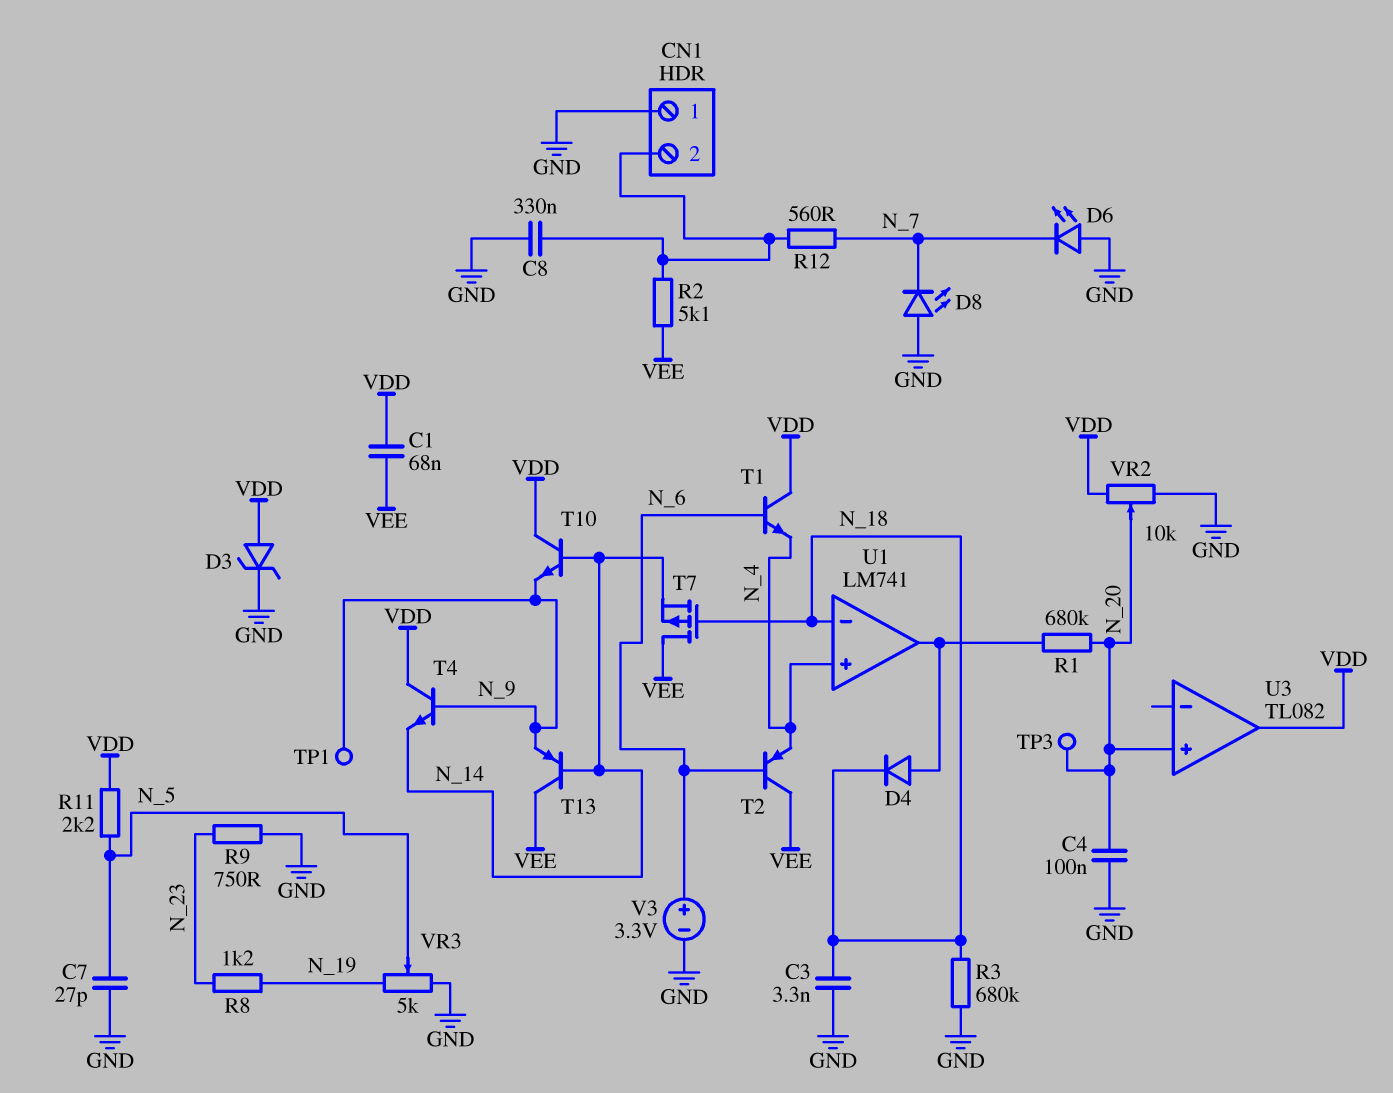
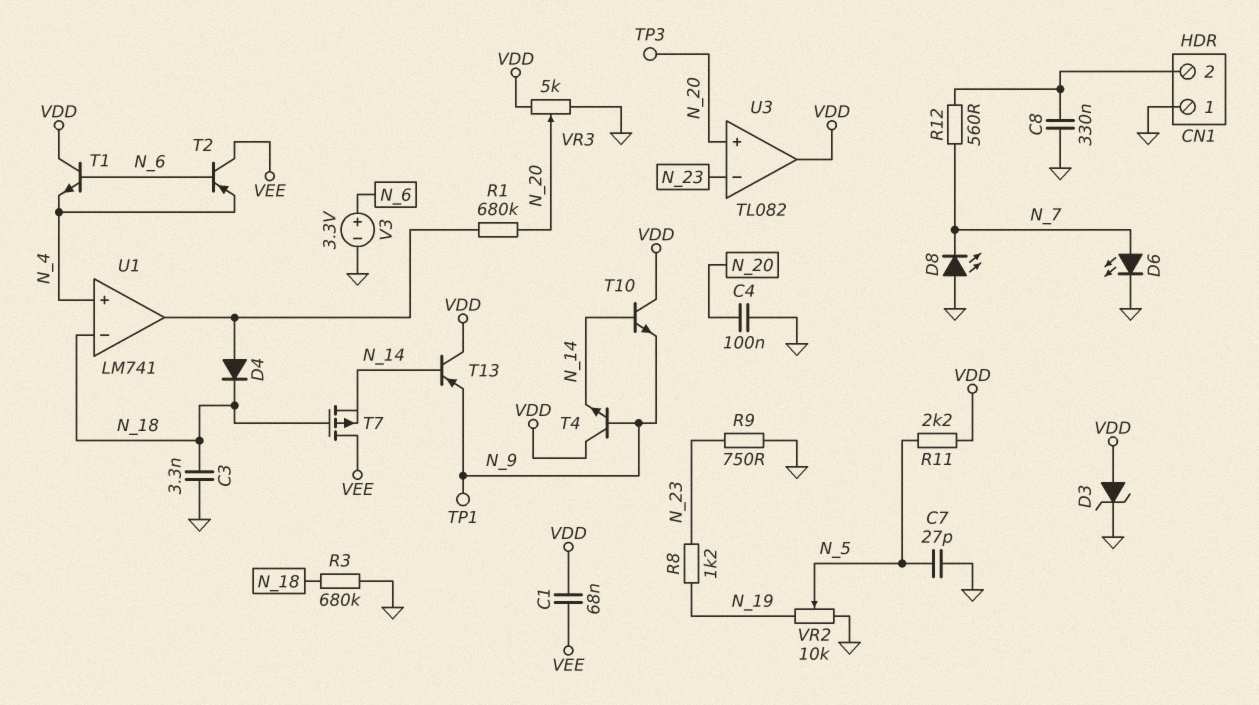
D6: LED (A GND, K N_7) -> LED (A N_7, K GND)
R2: 5.1k (CN1/2, VEE) -> none
T13: PNP (B N_14, C VEE, E N_9) -> PNP (B N_14, C VDD, E N_9)
U3 pin in-: none -> N_23
VR2: 10k (GND, VDD, wiper N_20) -> 10k (GND, N_19, wiper N_5)
VR3: 5k (GND, N_19, wiper N_5) -> 5k (GND, VDD, wiper N_20)

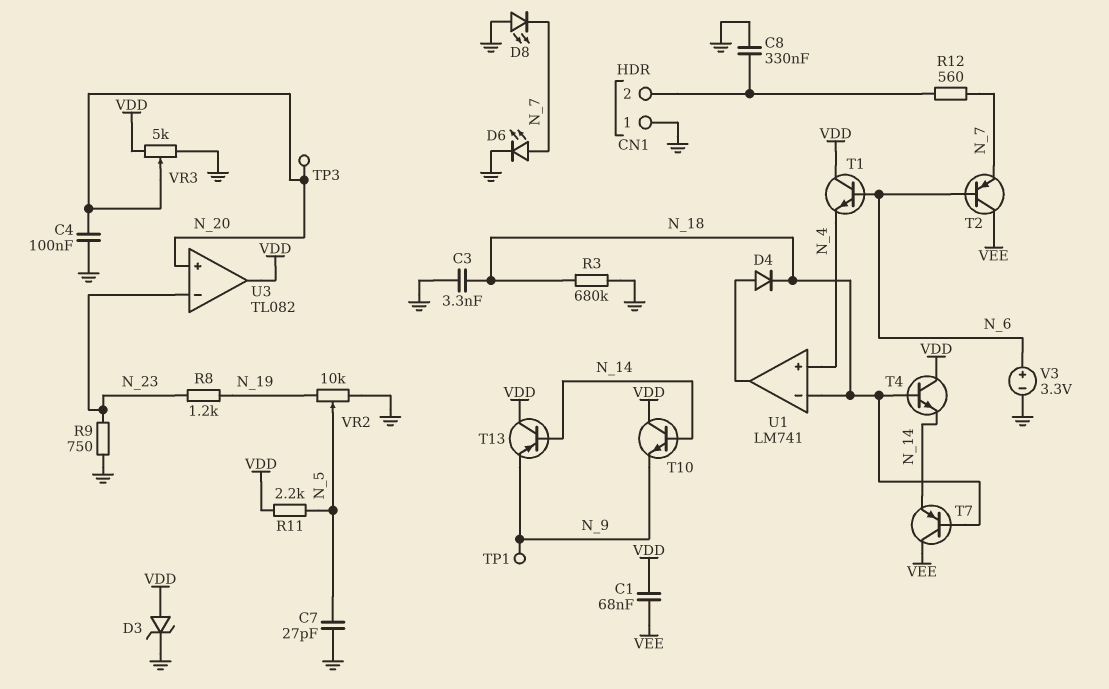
R1: 680k (N_20, U1/out) -> none
T2: PNP (B N_6, C VEE, E N_4) -> PNP (B N_6, C VEE, E N_7)
T4: NPN (B N_9, C VDD, E N_14) -> NPN (B N_18, C VDD, E N_14)
T7: PMOS (G N_18, D VEE, S N_14) -> PNP (B N_18, C VEE, E N_14)

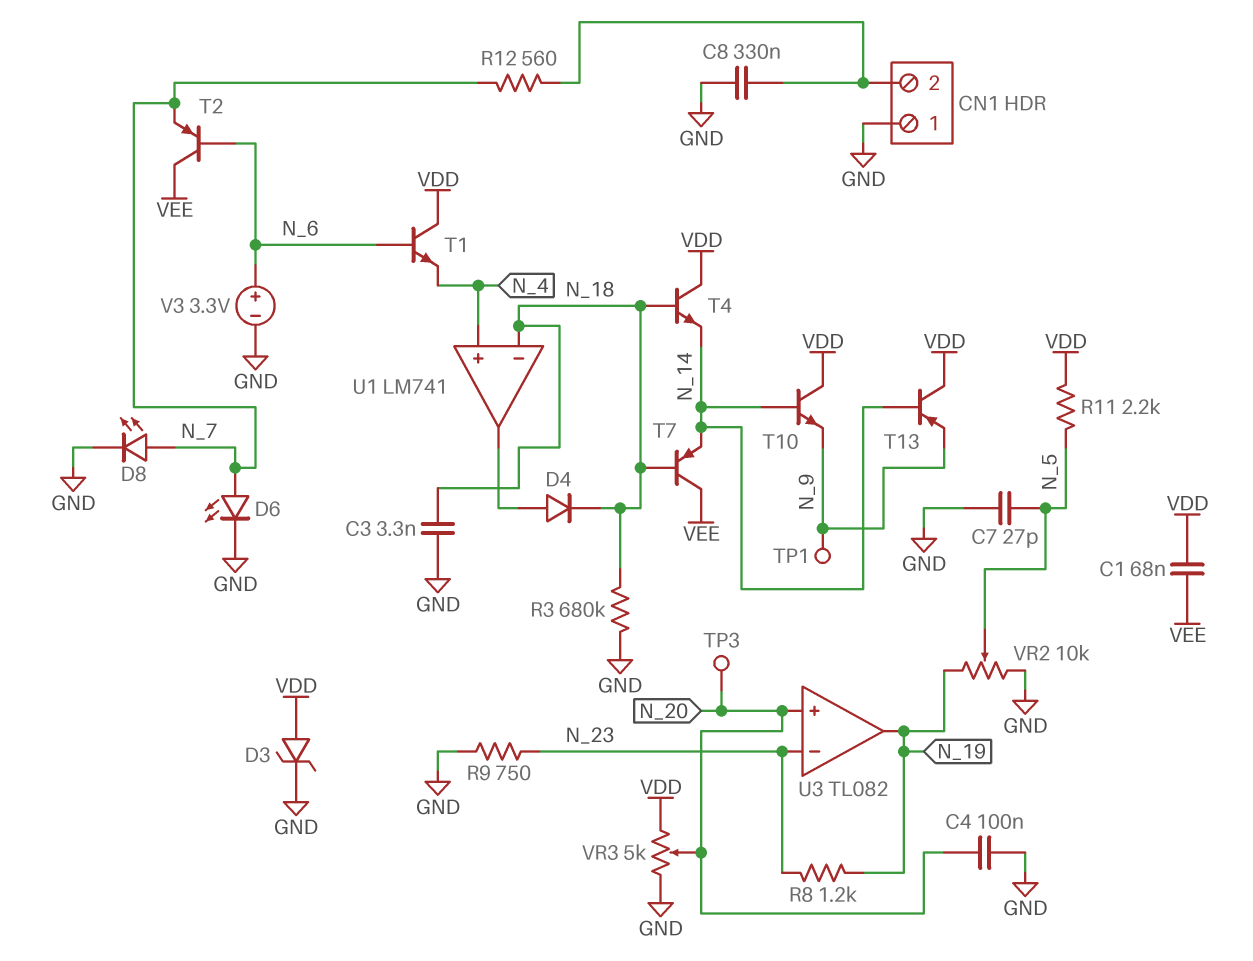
D8: LED (A GND, K N_7) -> LED (A N_7, K GND)
U3 pin out: VDD -> N_19

